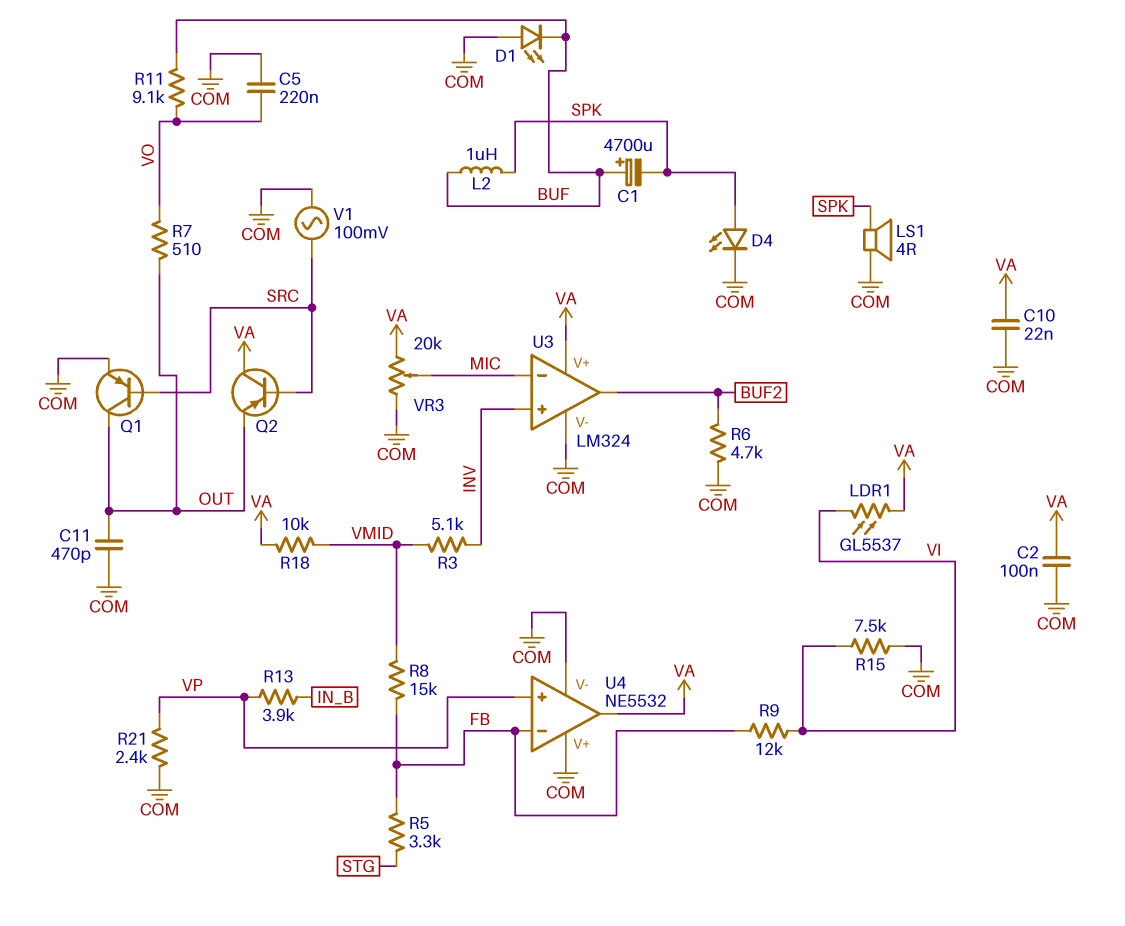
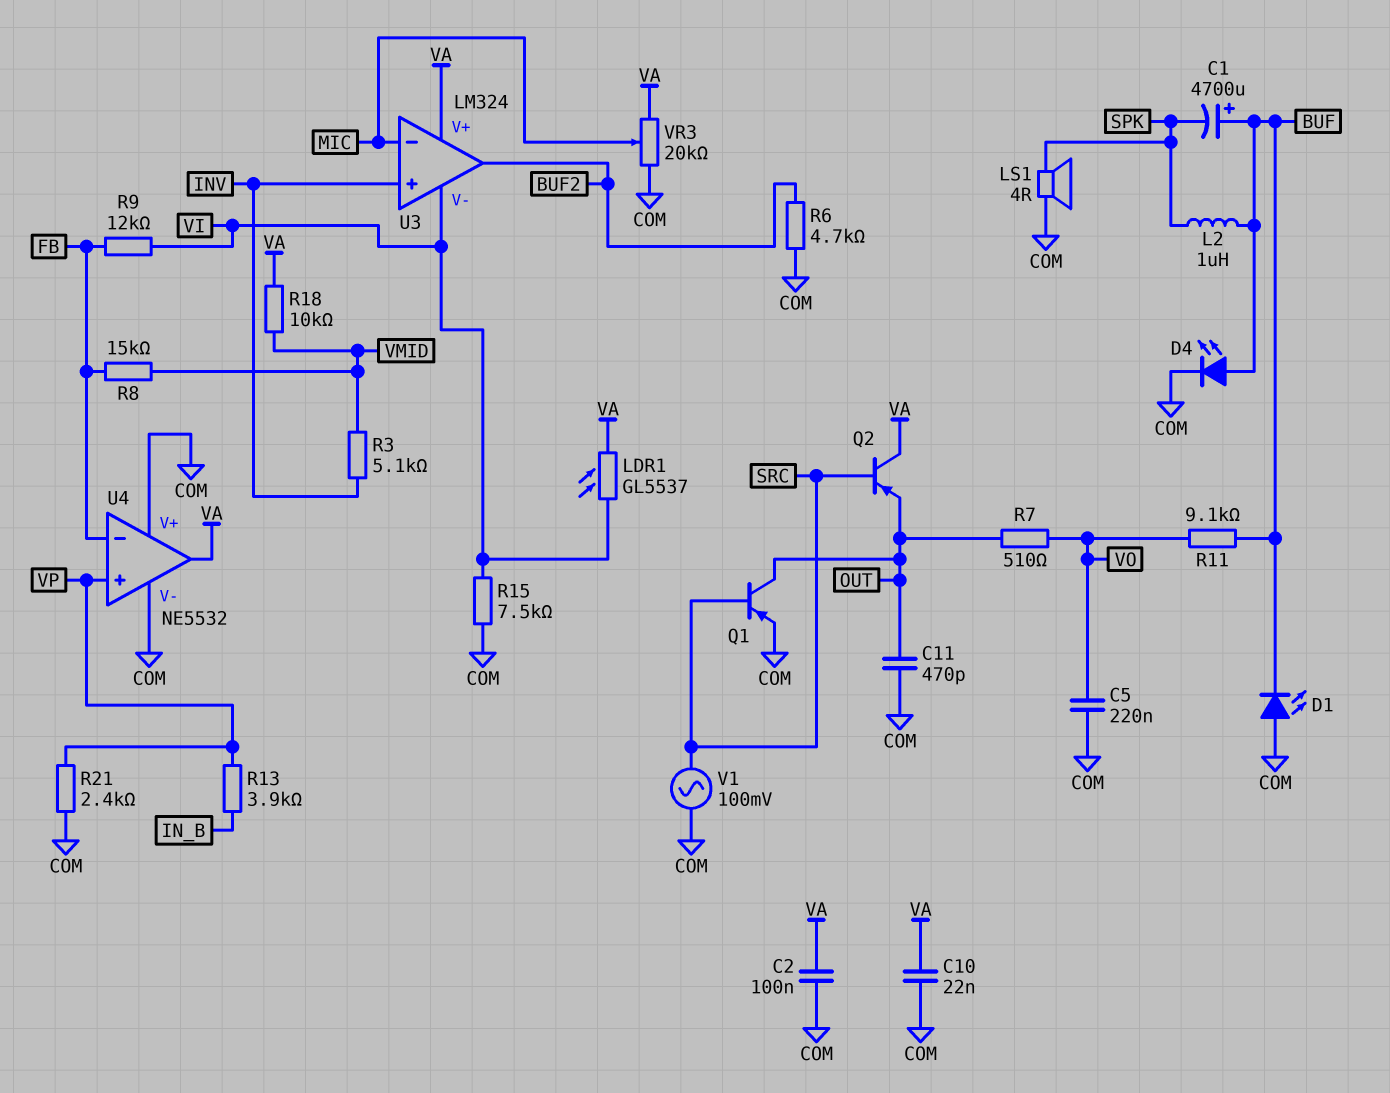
D4: LED (A SPK, K COM) -> LED (A BUF, K COM)
R5: 3.3k (FB, STG) -> none
U3 pin V-: COM -> VI

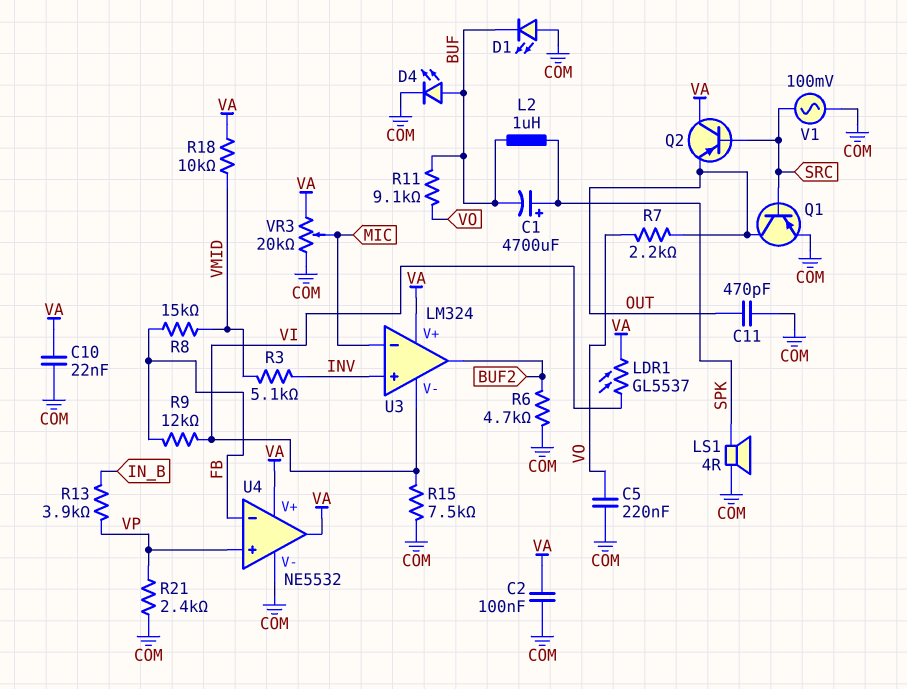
C1: 4700uF (plus BUF, minus SPK) -> 4700uF (plus SPK, minus BUF)
R7: 510 (OUT, VO) -> 2.2k (OUT, VO)
U4 pin V+: COM -> VA

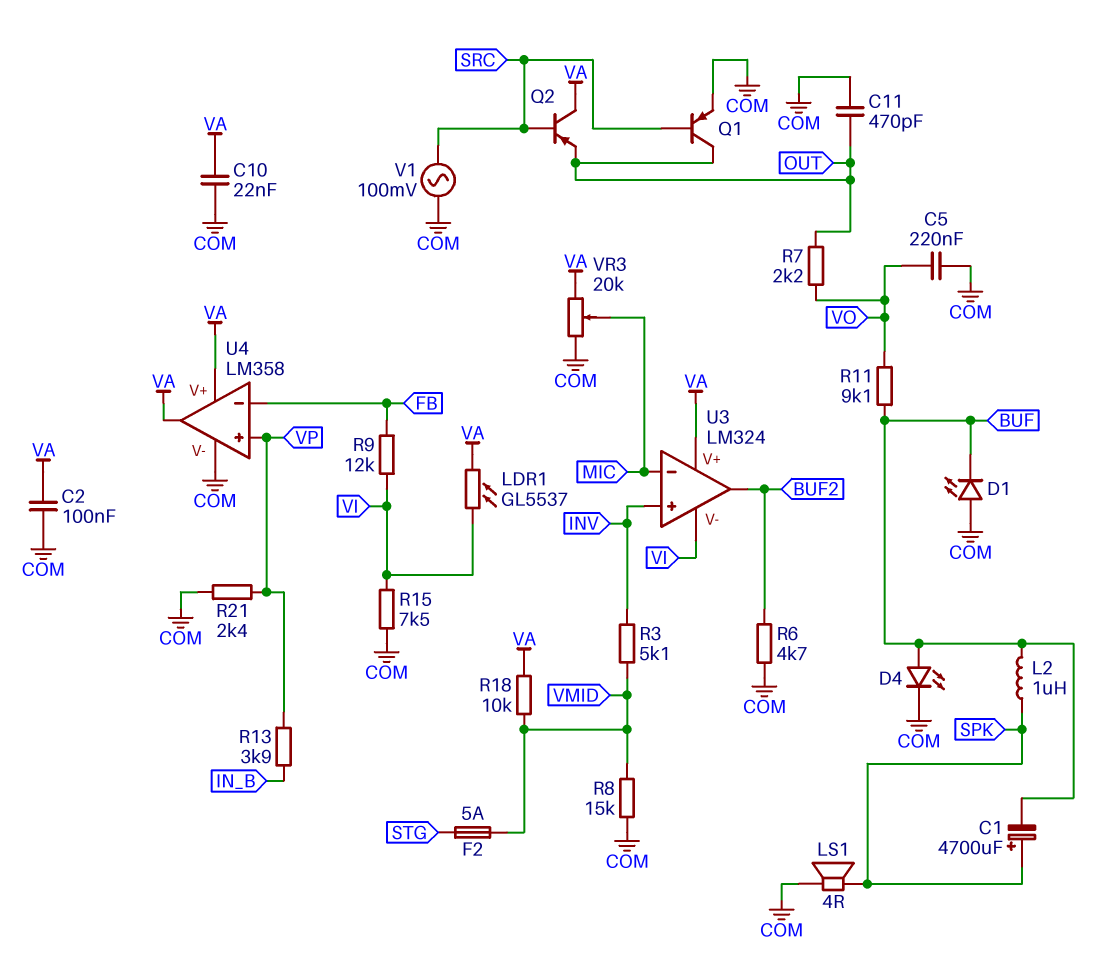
F2: none -> 5A (STG, VMID)
R8: 15k (FB, VMID) -> 15k (COM, VMID)
U4: NE5532 -> LM358

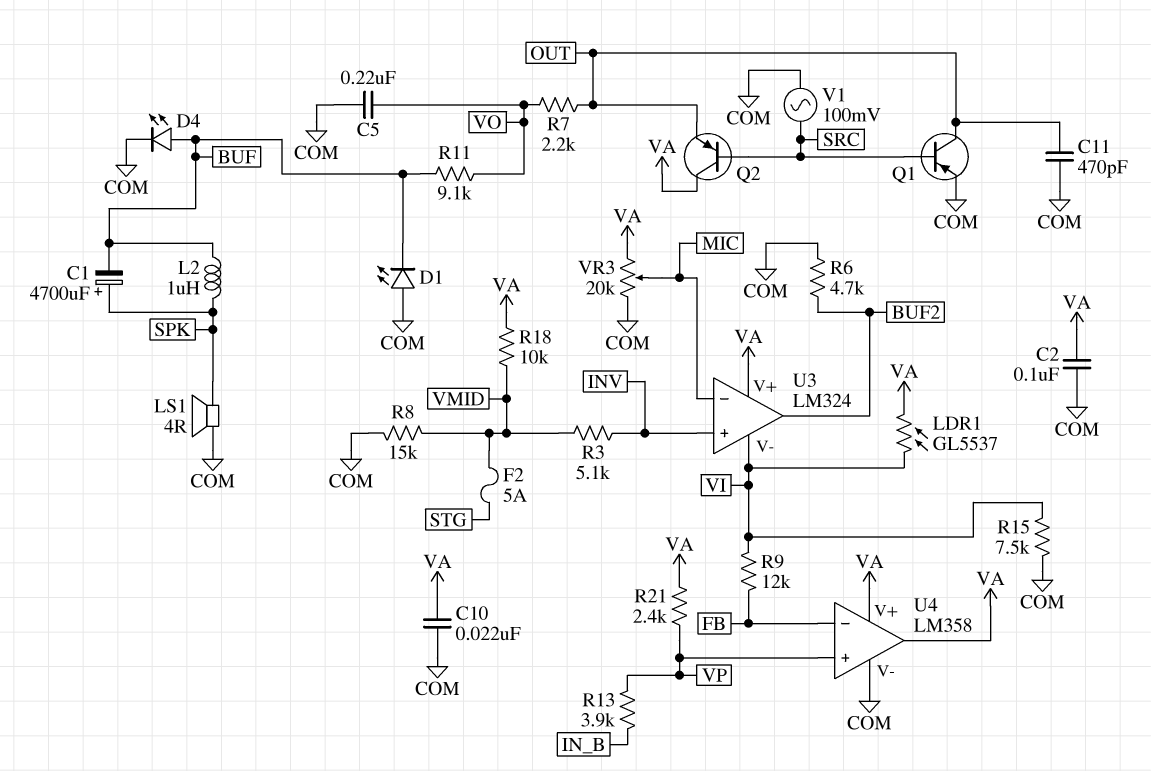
R21: 2.4k (COM, VP) -> 2.4k (VA, VP)

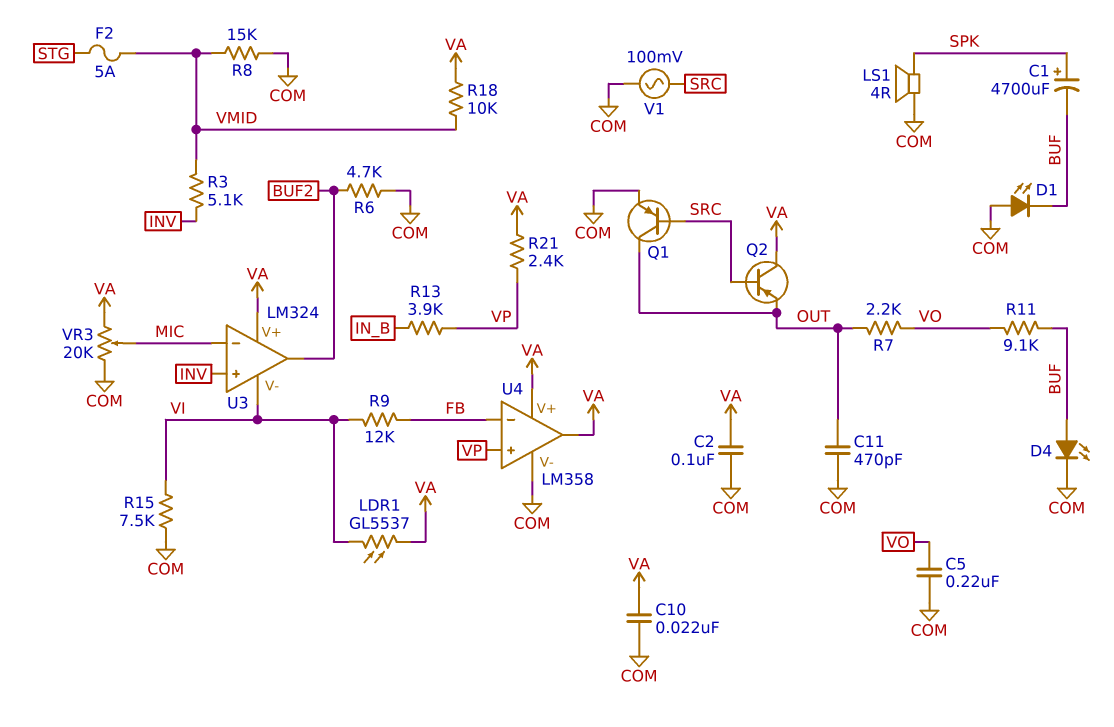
L2: 1uH (BUF, SPK) -> none

